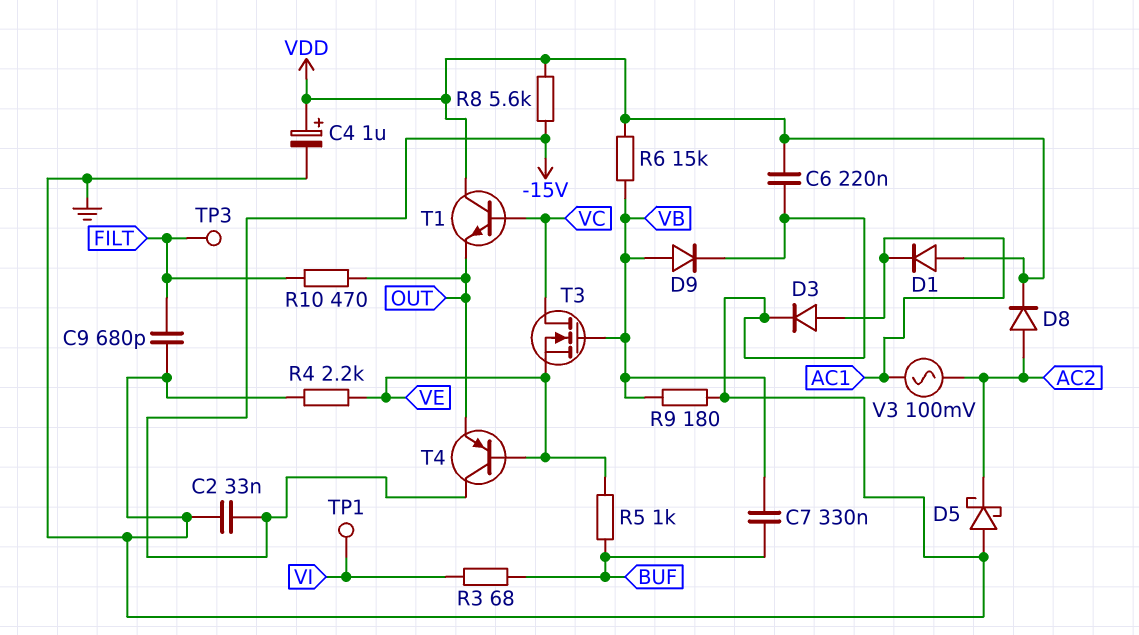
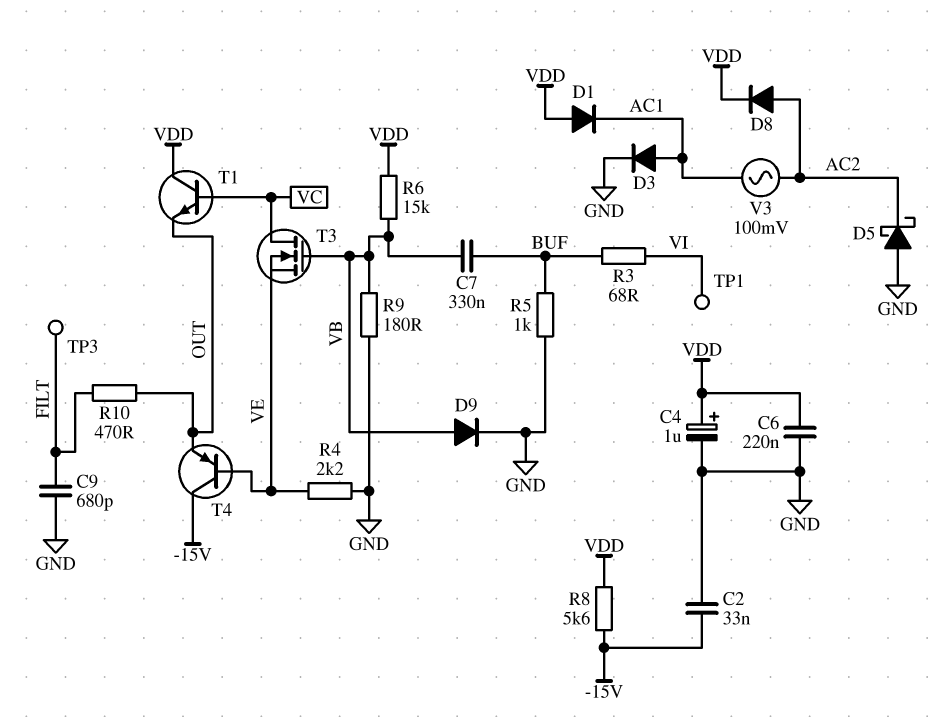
R5: 1k (BUF, VE) -> 1k (BUF, GND)

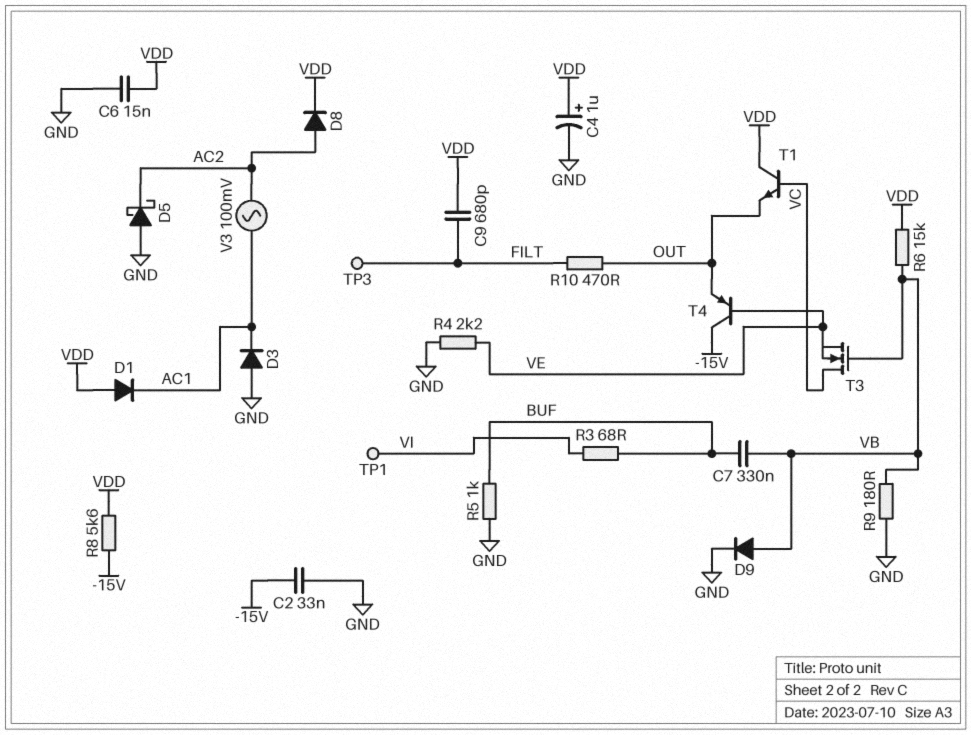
C6: 220nF (GND, VDD) -> 15nF (GND, VDD)
C9: 680pF (FILT, GND) -> 680pF (FILT, VDD)
D3: diode (A AC1, K GND) -> diode (A GND, K AC1)

